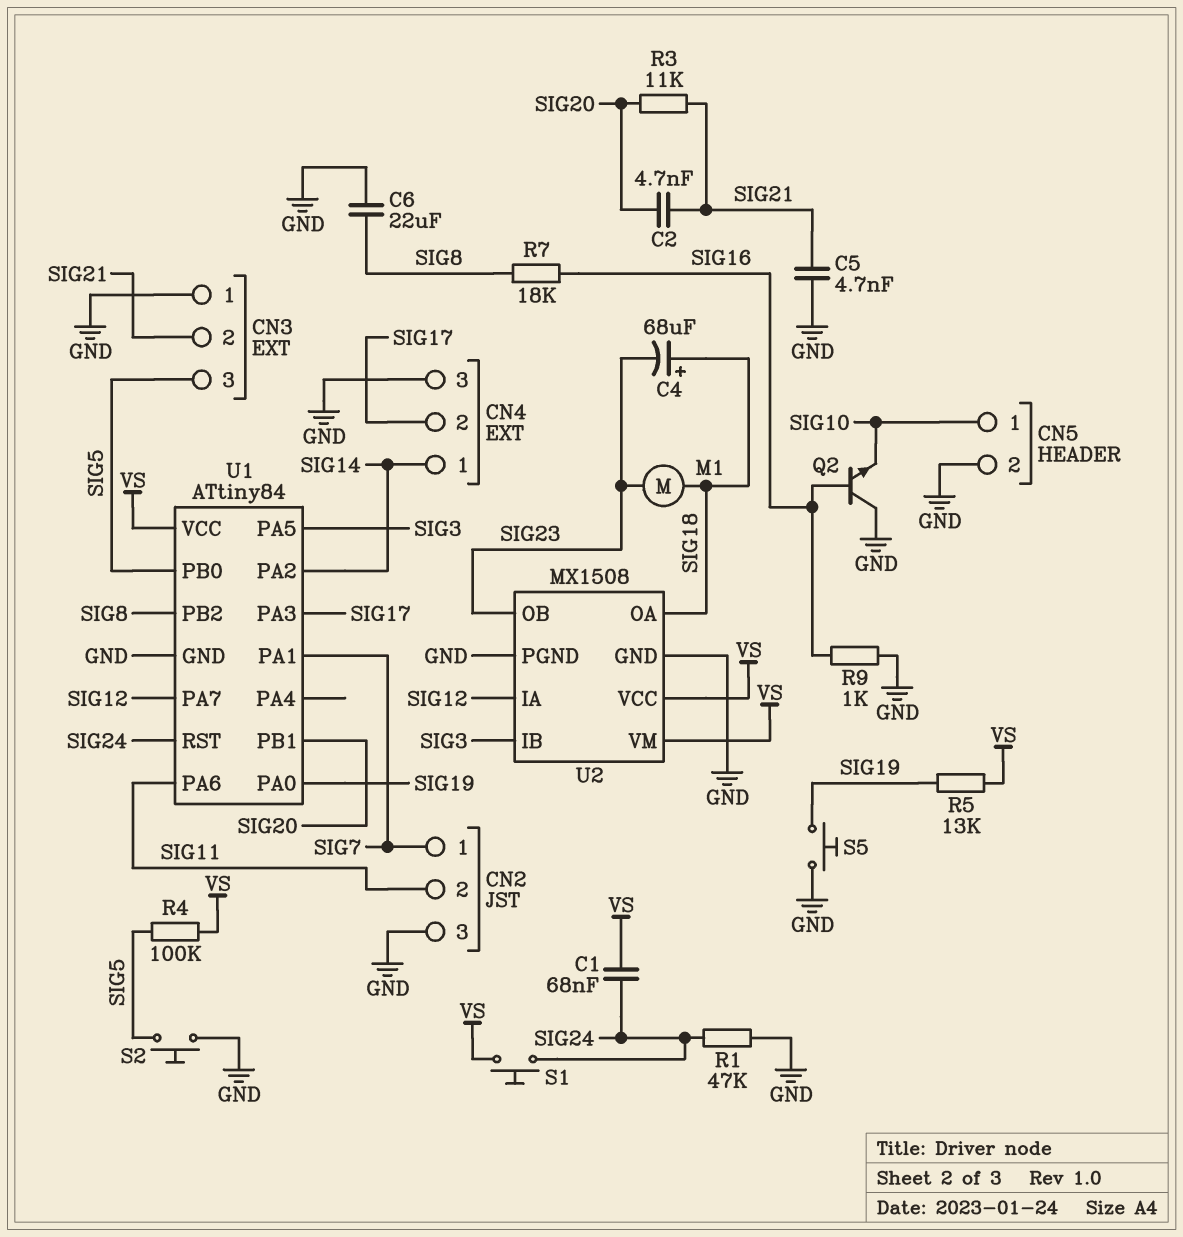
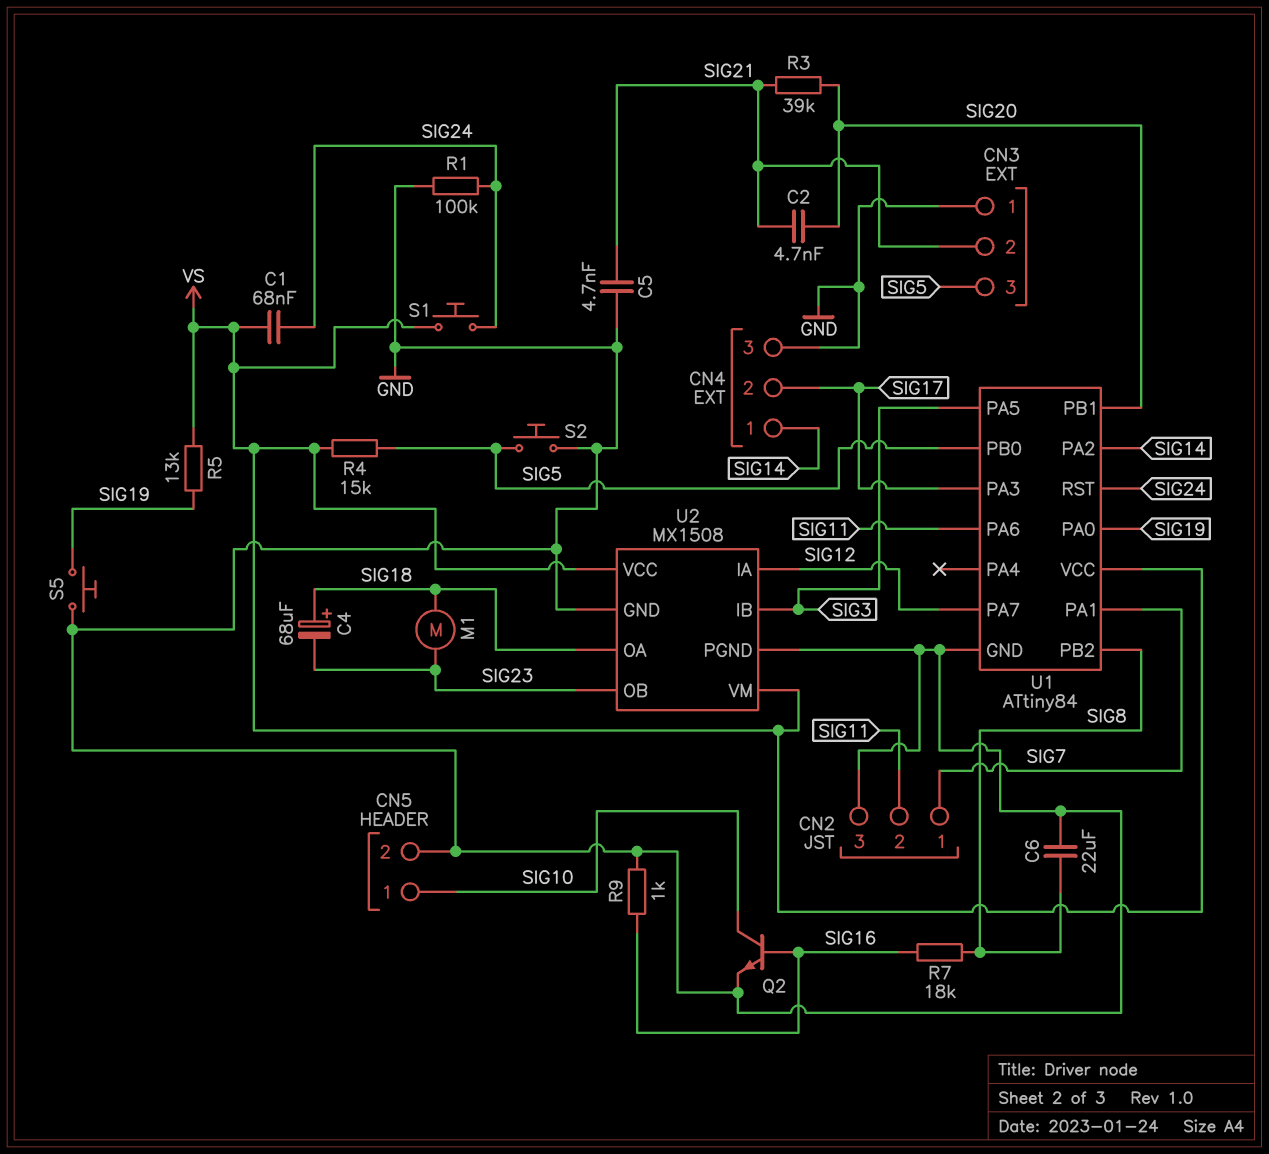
Q2: NPN (B SIG16, C GND, E SIG10) -> NPN (B SIG16, C SIG10, E GND)
R1: 47k (GND, SIG24) -> 100k (GND, SIG24)
R3: 11k (SIG20, SIG21) -> 39k (SIG20, SIG21)
R4: 100k (SIG5, VS) -> 15k (SIG5, VS)

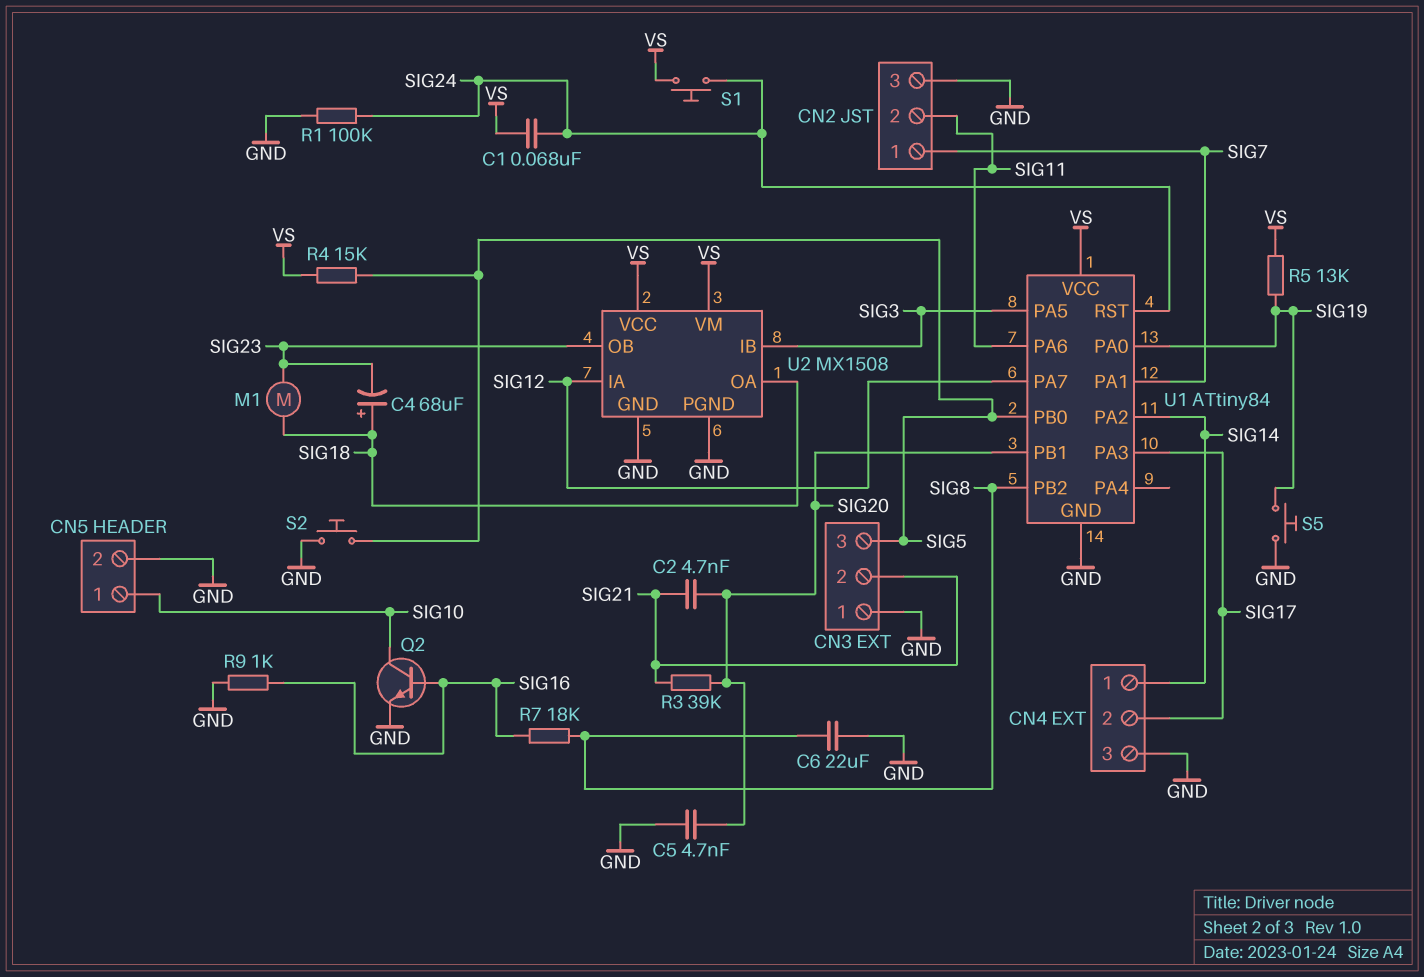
C5: 4.7nF (GND, SIG21) -> 4.7nF (GND, SIG20)

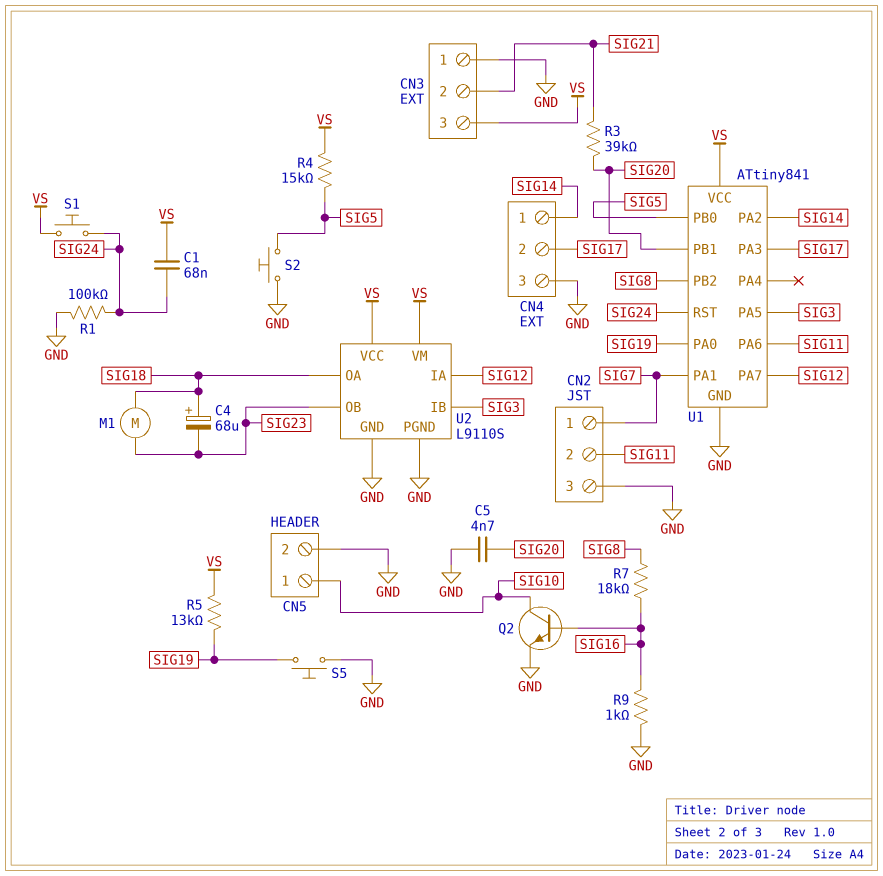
C2: 4.7nF (SIG20, SIG21) -> none
C6: 22uF (GND, SIG8) -> none
CN3 pin 3: SIG5 -> VS
U1: ATtiny84 -> ATtiny841
U2: MX1508 -> L9110S

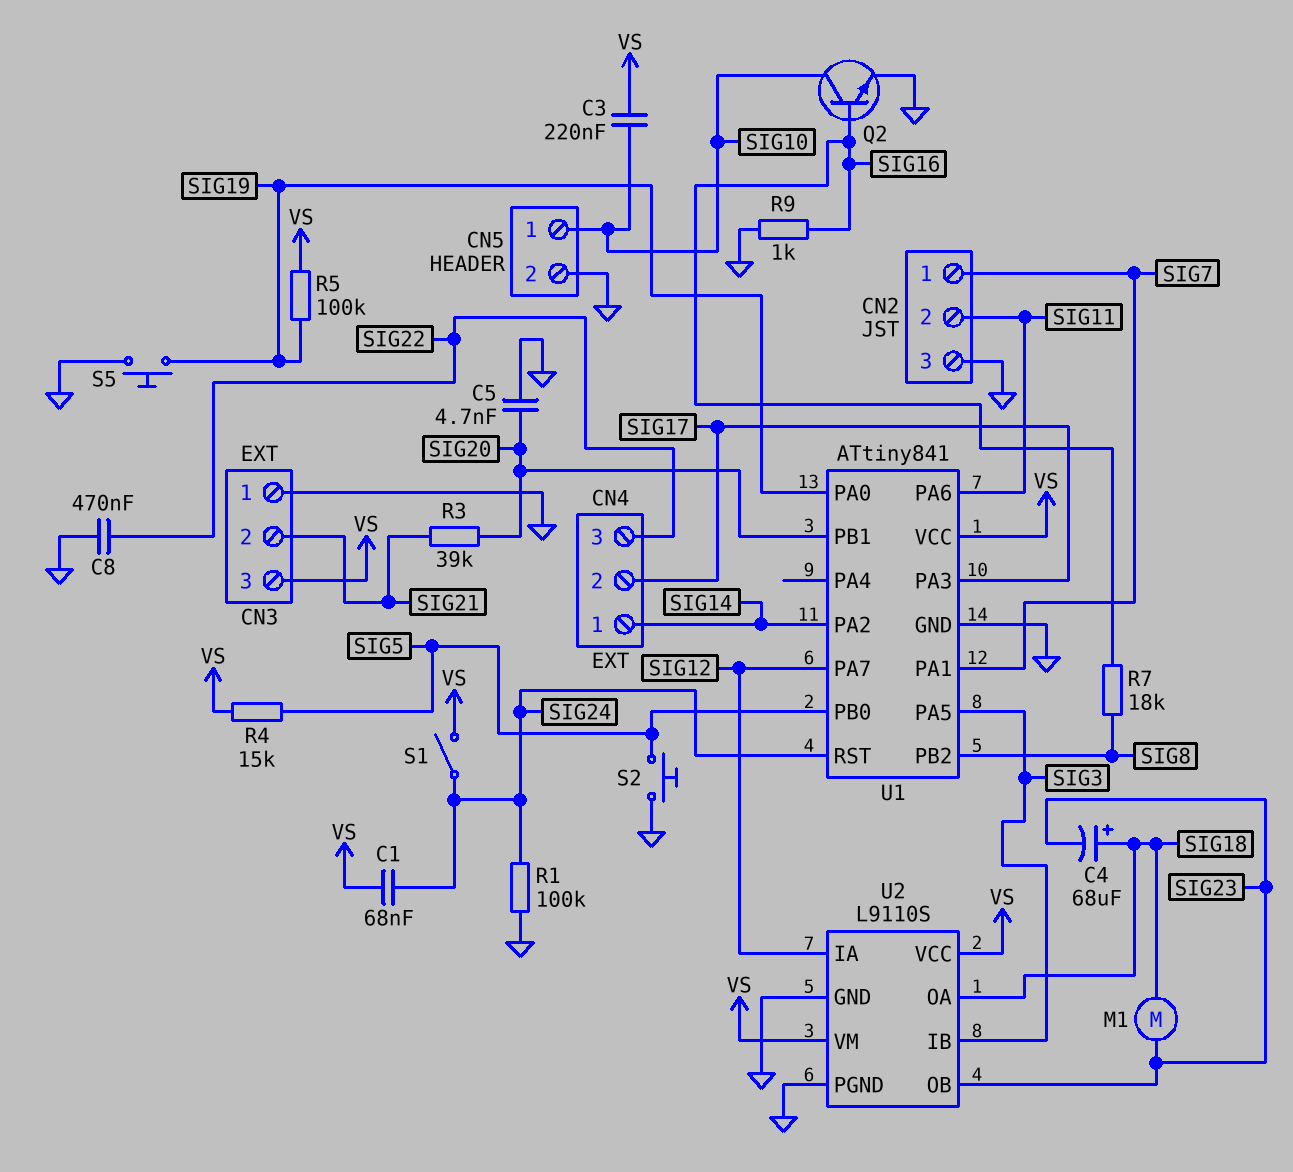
C3: none -> 220nF (SIG10, VS)
C8: none -> 470nF (GND, SIG22)
CN4 pin 3: GND -> SIG22
R5: 13k (SIG19, VS) -> 100k (SIG19, VS)
S1: button (SIG24, VS) -> switch (SIG24, VS)

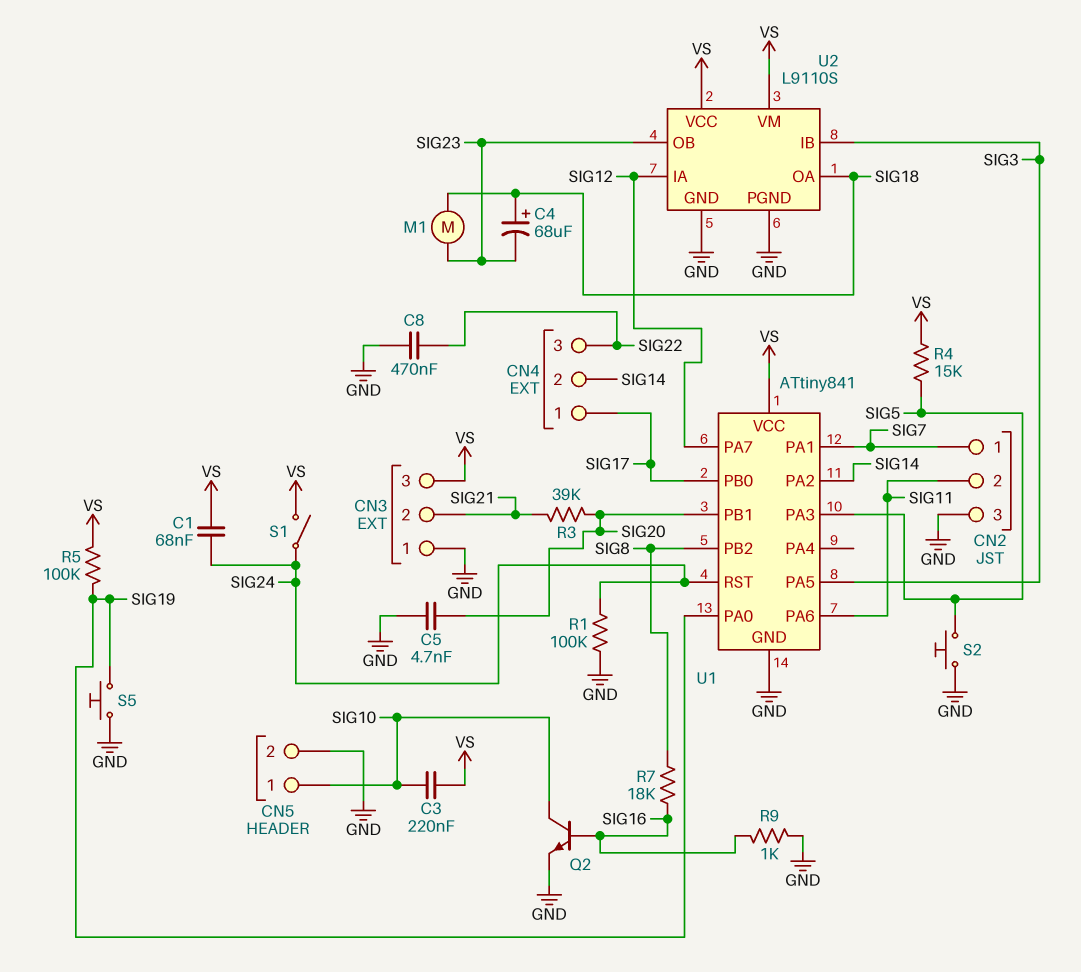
CN4 pin 1: SIG14 -> SIG17
CN4 pin 2: SIG17 -> SIG14
U1 pin PA3: SIG17 -> SIG5
U1 pin PB0: SIG5 -> SIG17

